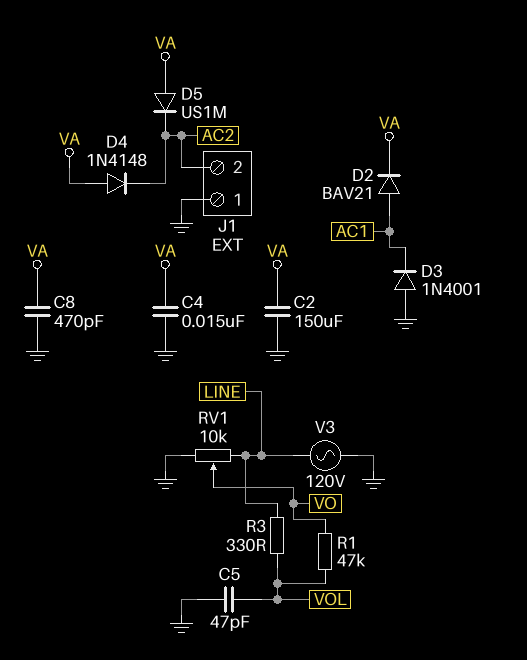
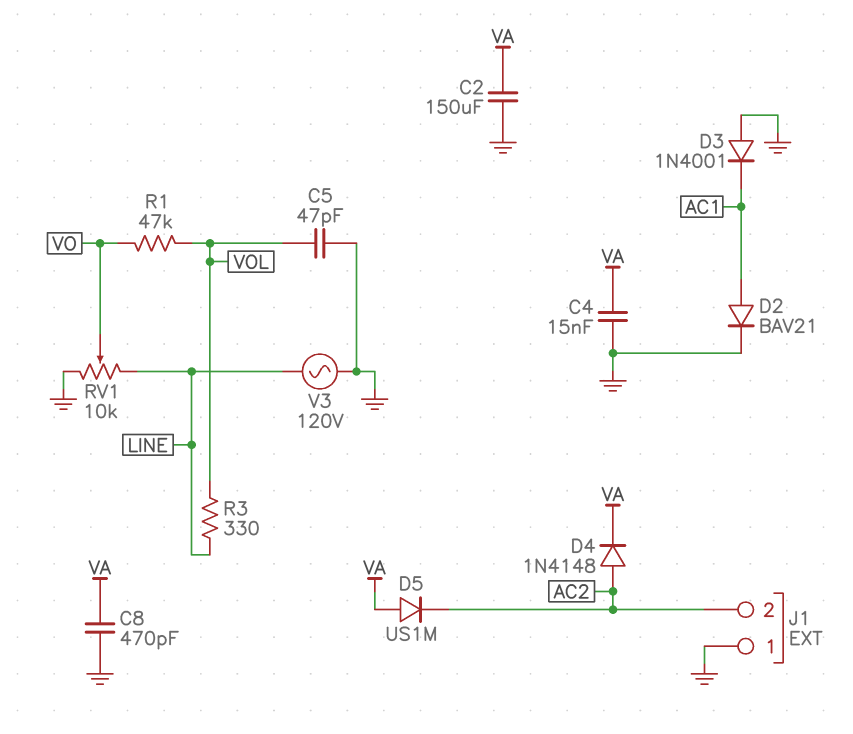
D2: diode BAV21 (A AC1, K VA) -> diode BAV21 (A AC1, K GND)
D4: diode 1N4148 (A VA, K AC2) -> diode 1N4148 (A AC2, K VA)

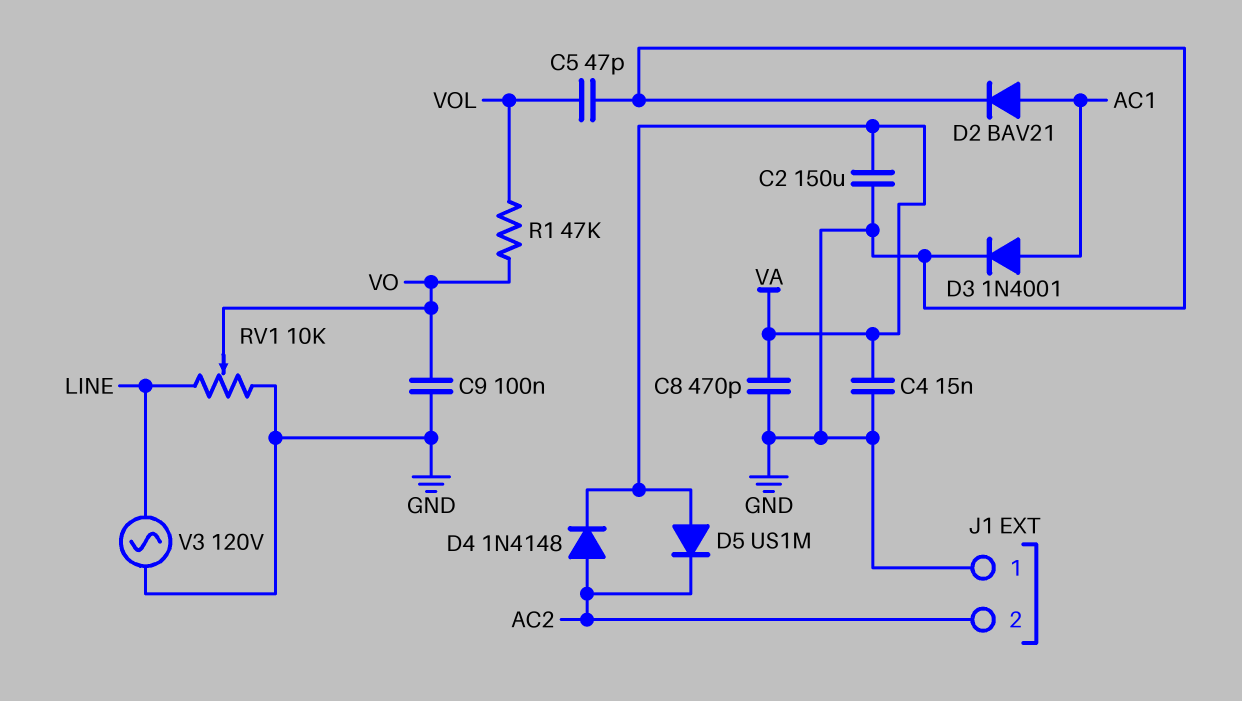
C9: none -> 100nF (GND, VO)
D3: diode 1N4001 (A GND, K AC1) -> diode 1N4001 (A AC1, K GND)
R3: 330 (LINE, VOL) -> none

